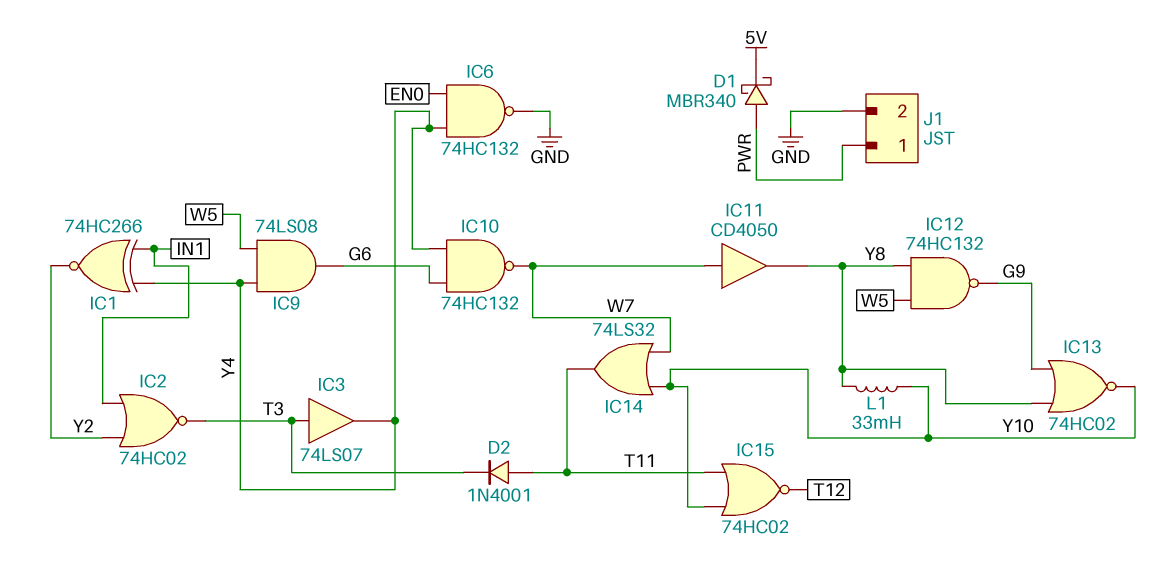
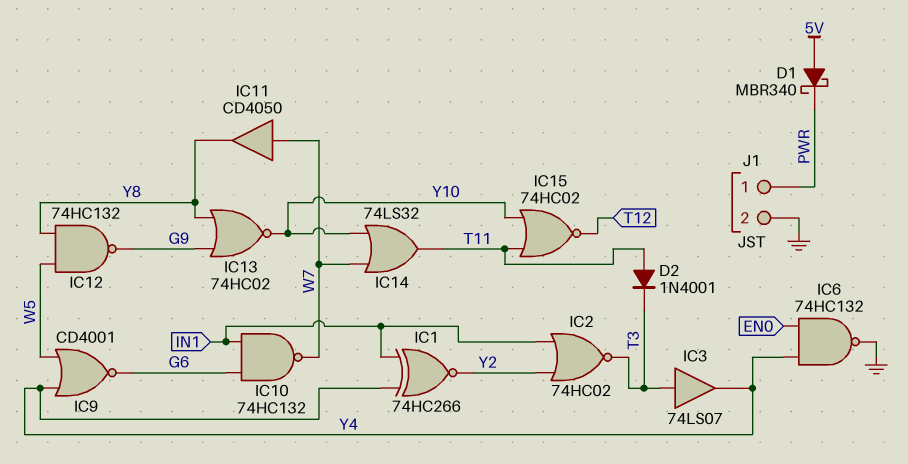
D1: schottky MBR340 (A PWR, K 5V) -> schottky MBR340 (A 5V, K PWR)
IC9: AND 74LS08 (in W5, in Y4, out G6) -> NOR CD4001 (in W5, in Y4, out G6)
IC10: NAND 74HC132 (in G6, in Y4, out W7) -> NAND 74HC132 (in G6, in IN1, out W7)
L1: 33mH (Y8, Y10) -> none

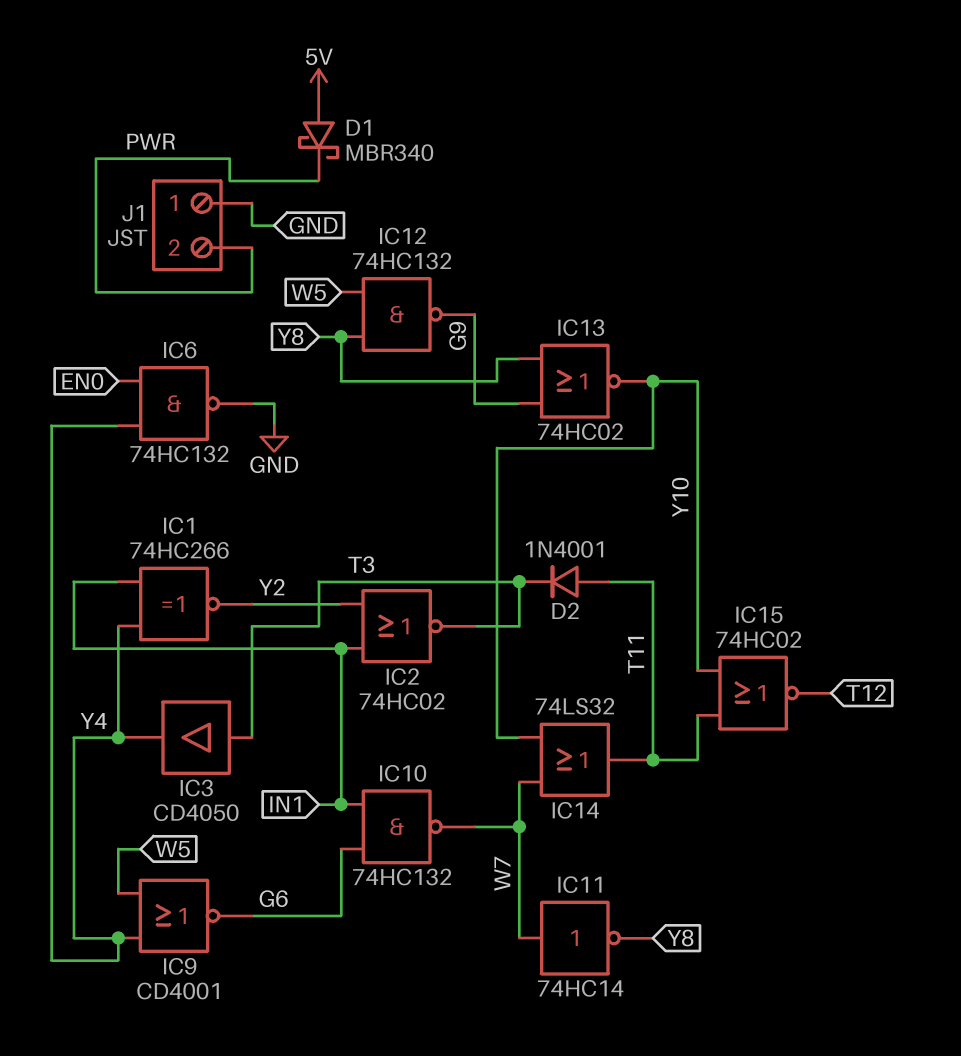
IC3: buffer 74LS07 (in T3, out Y4) -> buffer CD4050 (in T3, out Y4)
IC11: buffer CD4050 (in W7, out Y8) -> NOT 74HC14 (in W7, out Y8)
J1 pin 1: PWR -> GND
J1 pin 2: GND -> PWR

